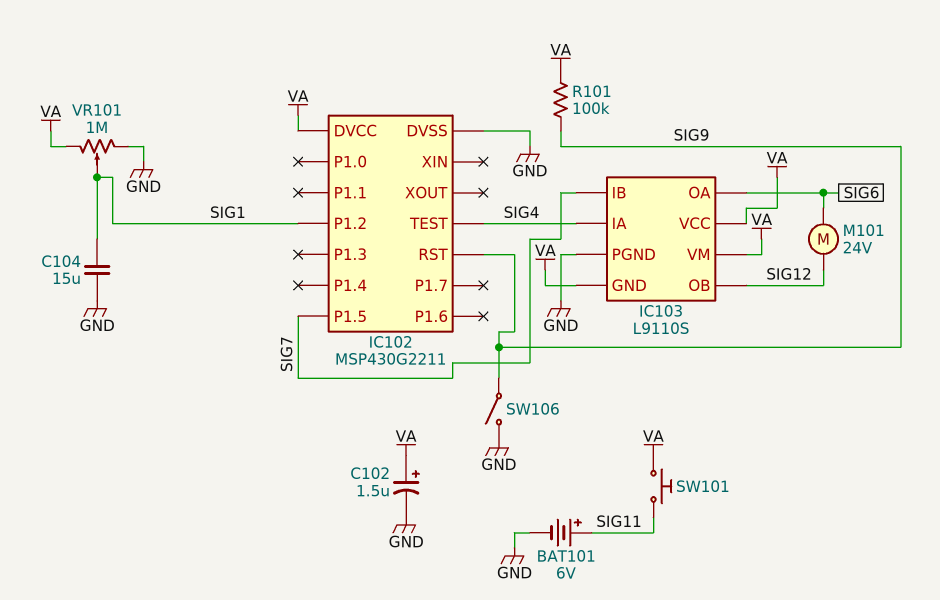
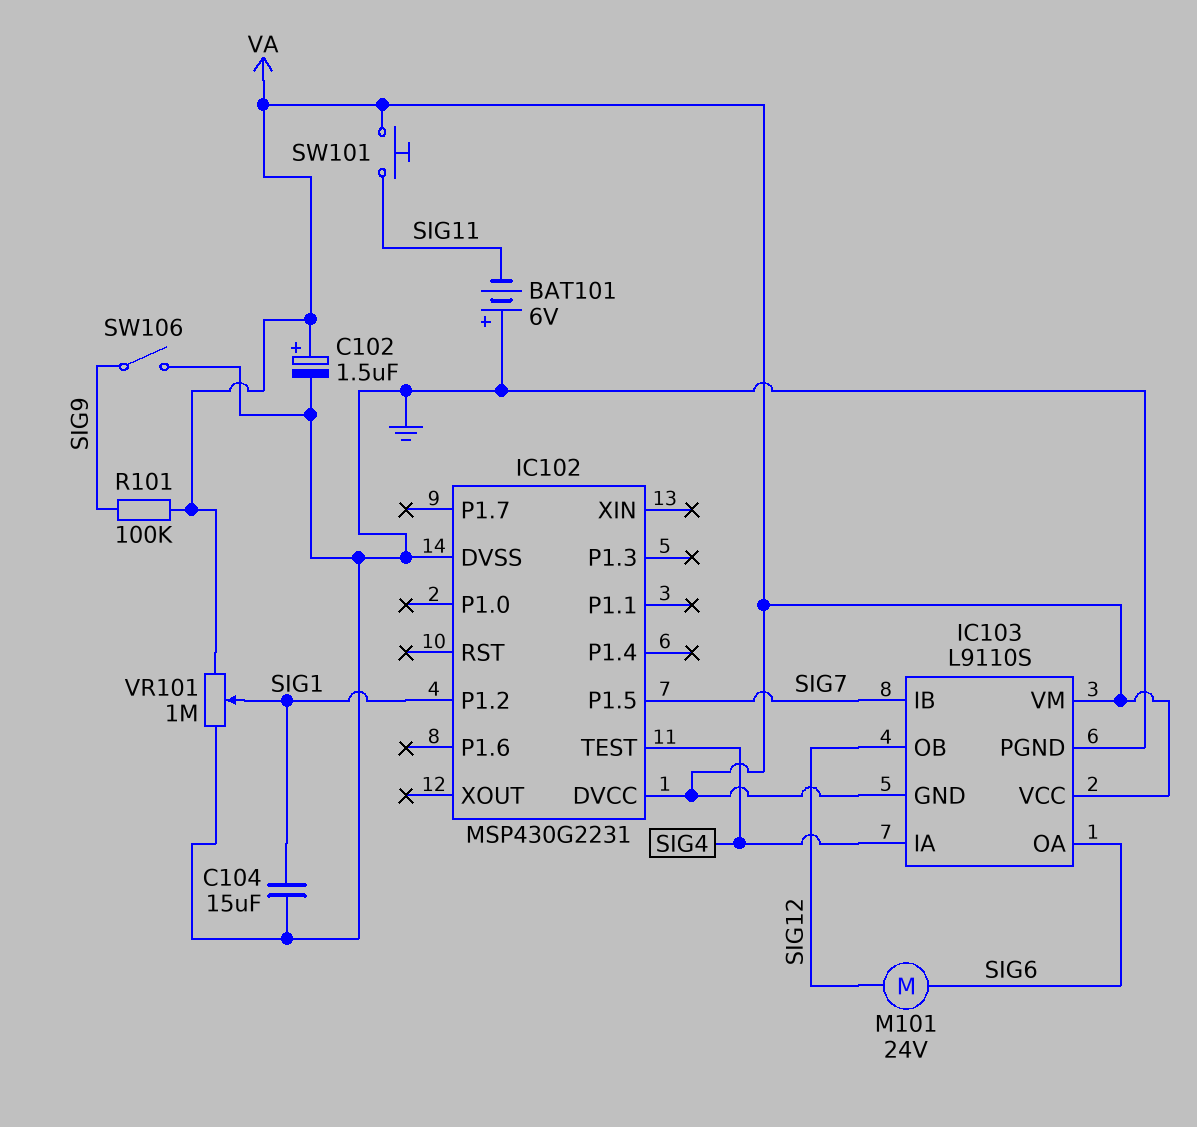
BAT101: 6V (plus SIG11, minus GND) -> 6V (plus GND, minus SIG11)
IC102: MSP430G2211 -> MSP430G2231
IC102 pin RST: SIG9 -> none

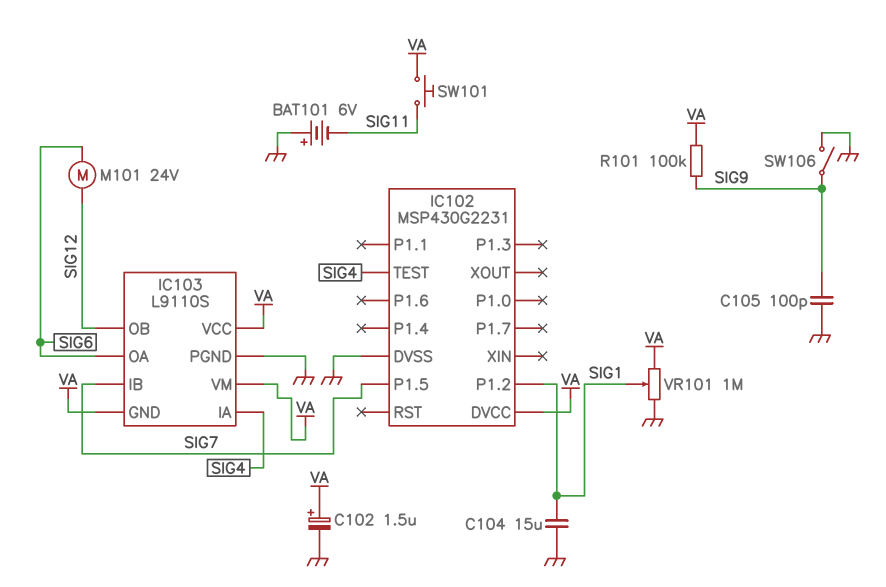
C105: none -> 100pF (GND, SIG9)

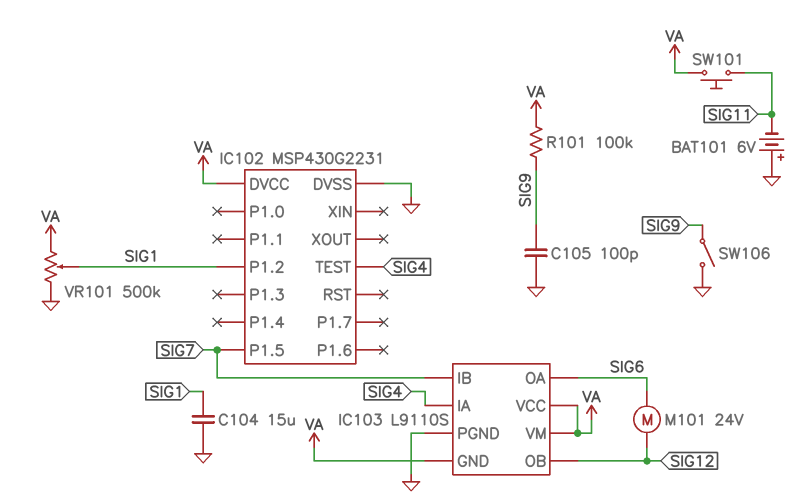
C102: 1.5uF (plus VA, minus GND) -> none
VR101: 1M (GND, VA, wiper SIG1) -> 500k (GND, VA, wiper SIG1)

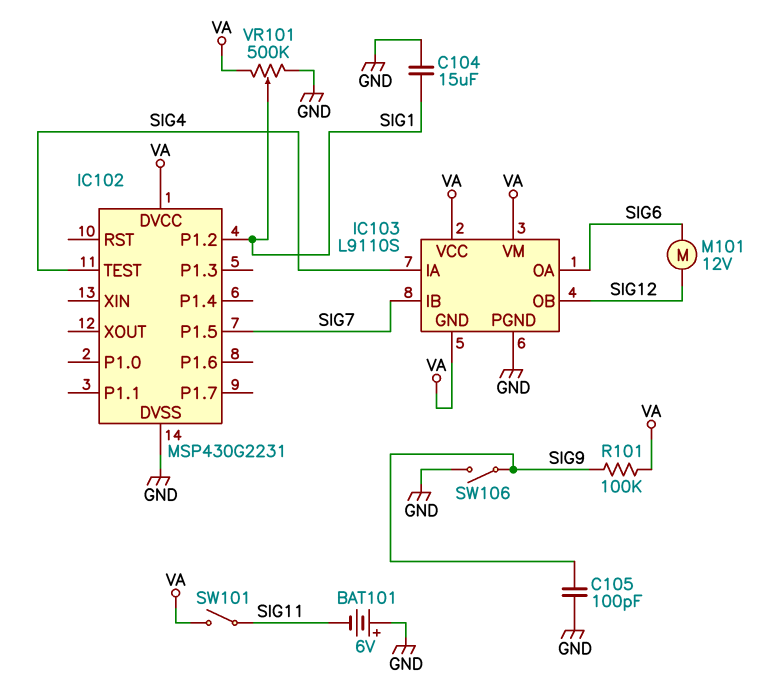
M101: motor 24V (SIG6, SIG12) -> motor 12V (SIG6, SIG12)
SW101: button (SIG11, VA) -> switch (SIG11, VA)

